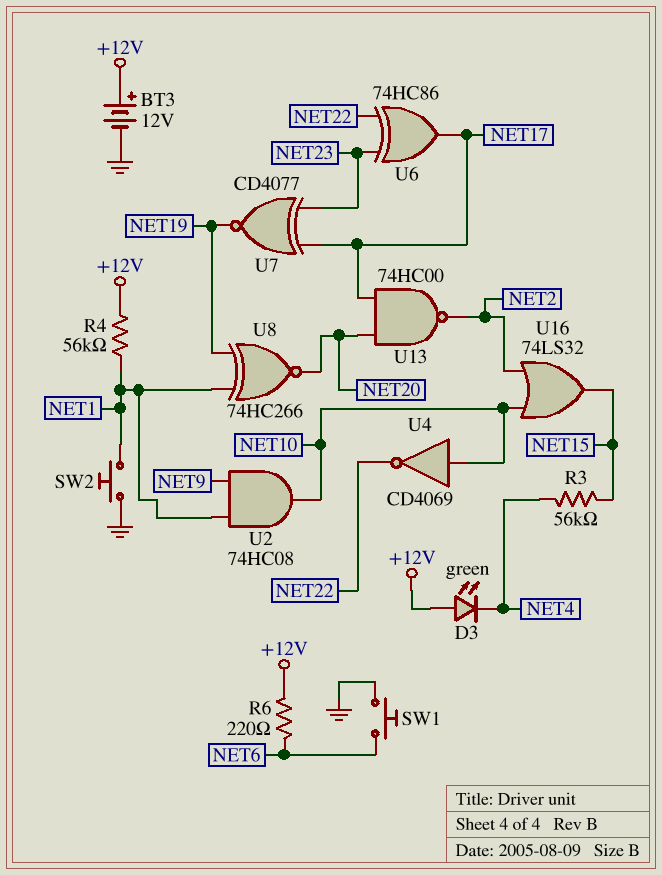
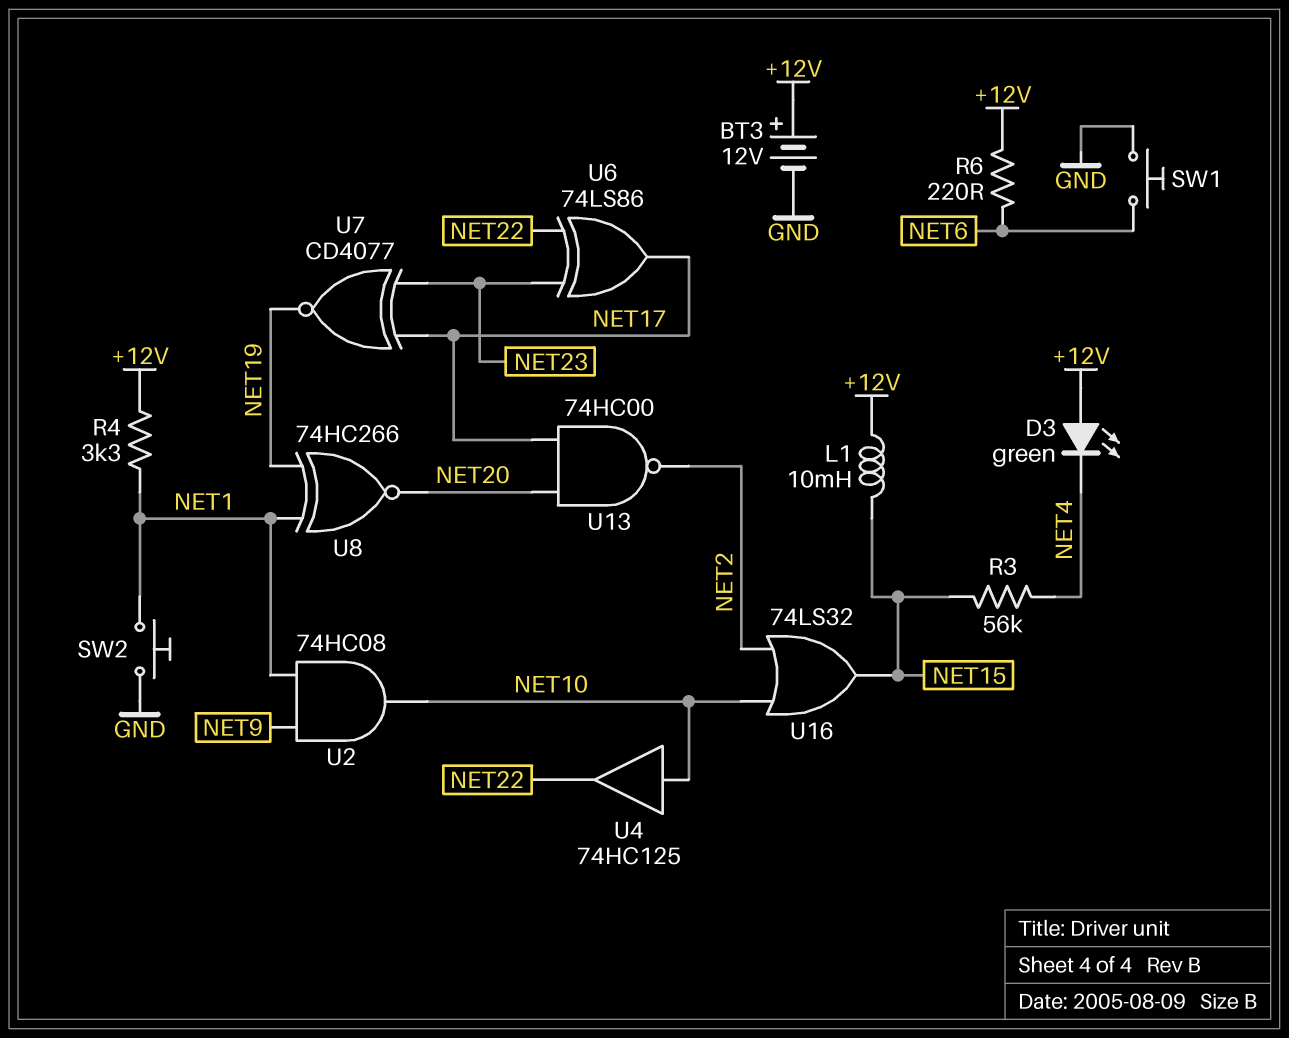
L1: none -> 10mH (+12V, NET15)
R4: 56k (+12V, NET1) -> 3.3k (+12V, NET1)
U4: NOT CD4069 (in NET10, out NET22) -> buffer 74HC125 (in NET10, out NET22)
U6: XOR 74HC86 (in NET22, in NET23, out NET17) -> XOR 74LS86 (in NET22, in NET23, out NET17)

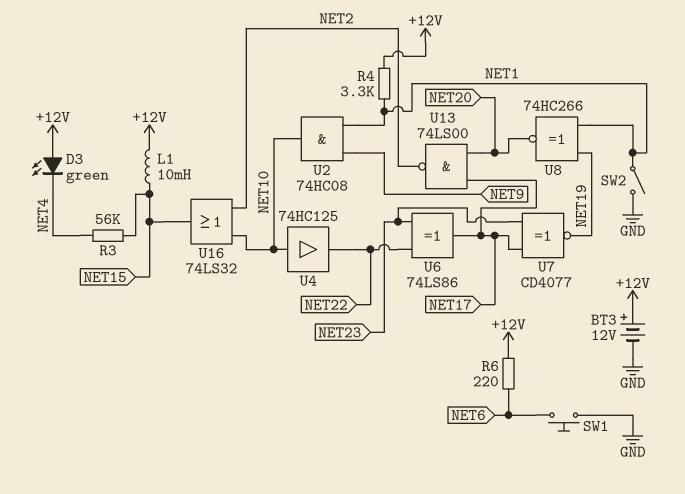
SW2: button (GND, NET1) -> switch (GND, NET1)
U13: NAND 74HC00 (in NET17, in NET20, out NET2) -> NAND 74LS00 (in NET17, in NET20, out NET2)

